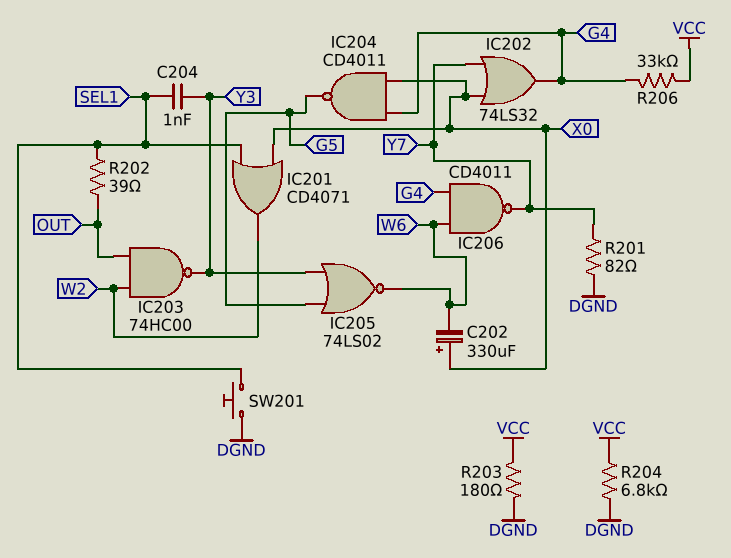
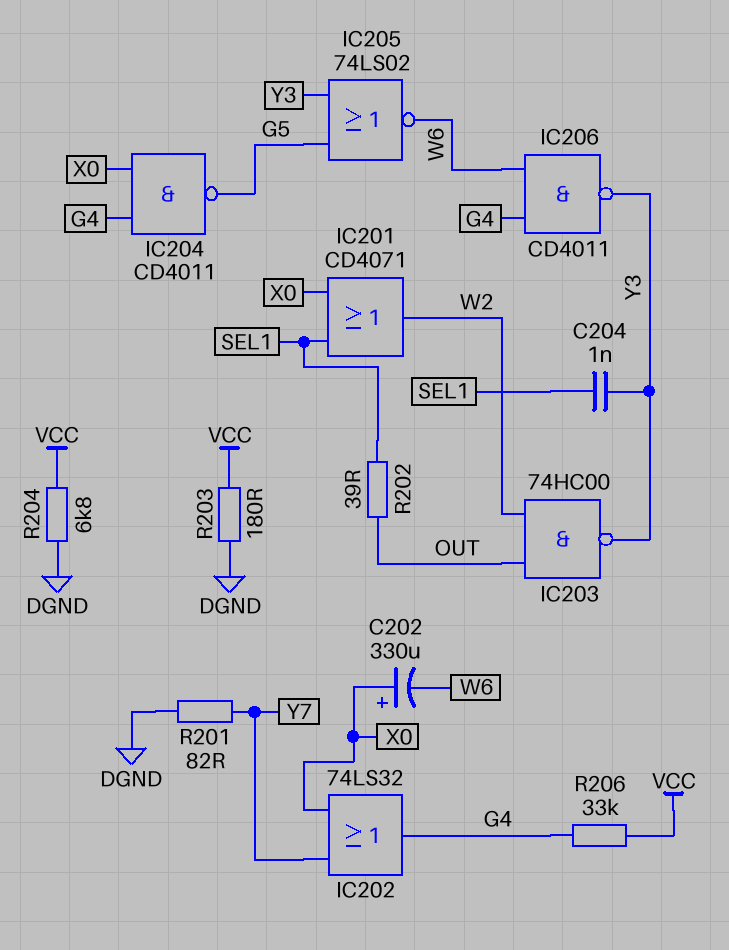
IC206: NAND CD4011 (in G4, in W6, out Y7) -> NAND CD4011 (in G4, in W6, out Y3)
SW201: button (DGND, SEL1) -> none

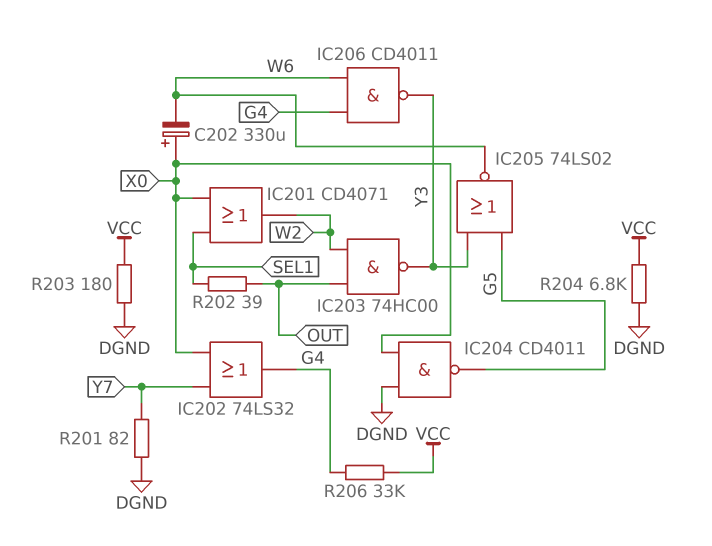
C204: 1nF (SEL1, Y3) -> none
IC204: NAND CD4011 (in G4, in X0, out G5) -> NAND CD4011 (in DGND, in X0, out G5)

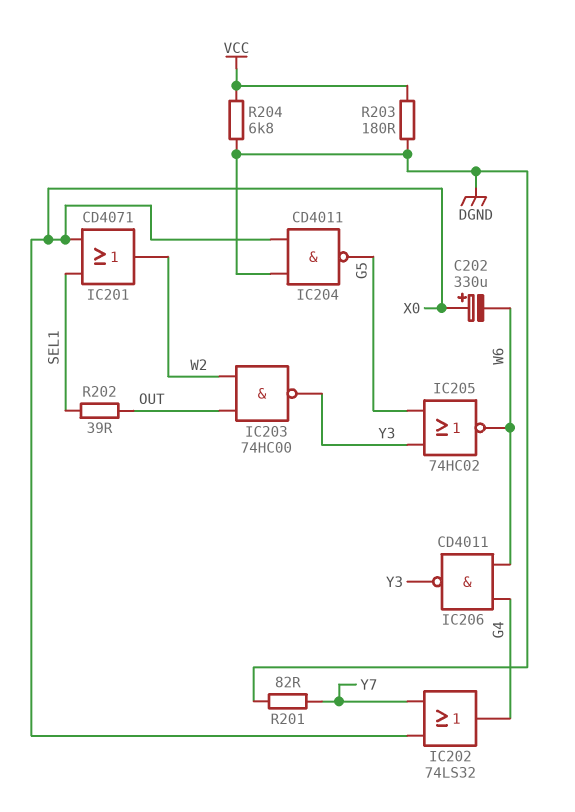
IC205: NOR 74LS02 (in G5, in Y3, out W6) -> NOR 74HC02 (in G5, in Y3, out W6)
R206: 33k (G4, VCC) -> none

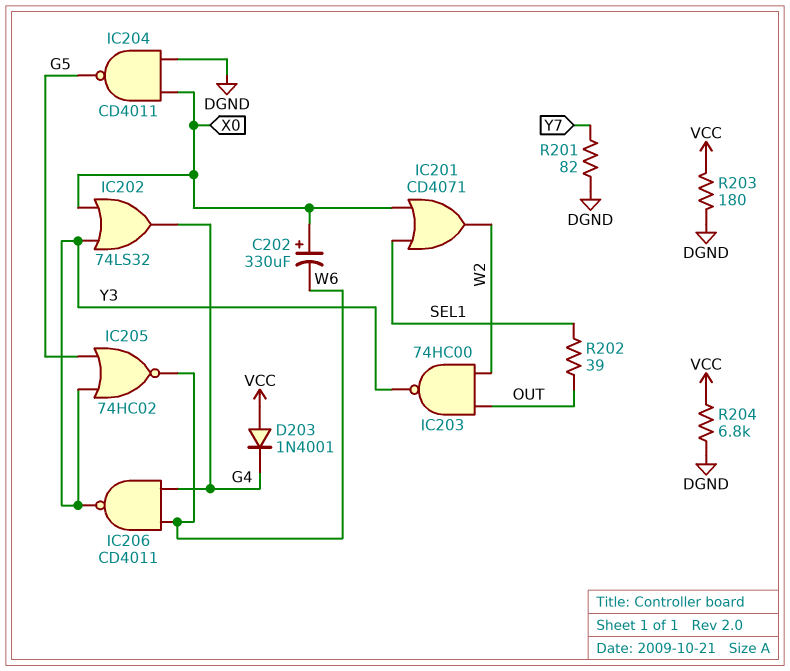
D203: none -> diode 1N4001 (A VCC, K G4)
IC202: OR 74LS32 (in X0, in Y7, out G4) -> OR 74LS32 (in X0, in Y3, out G4)

